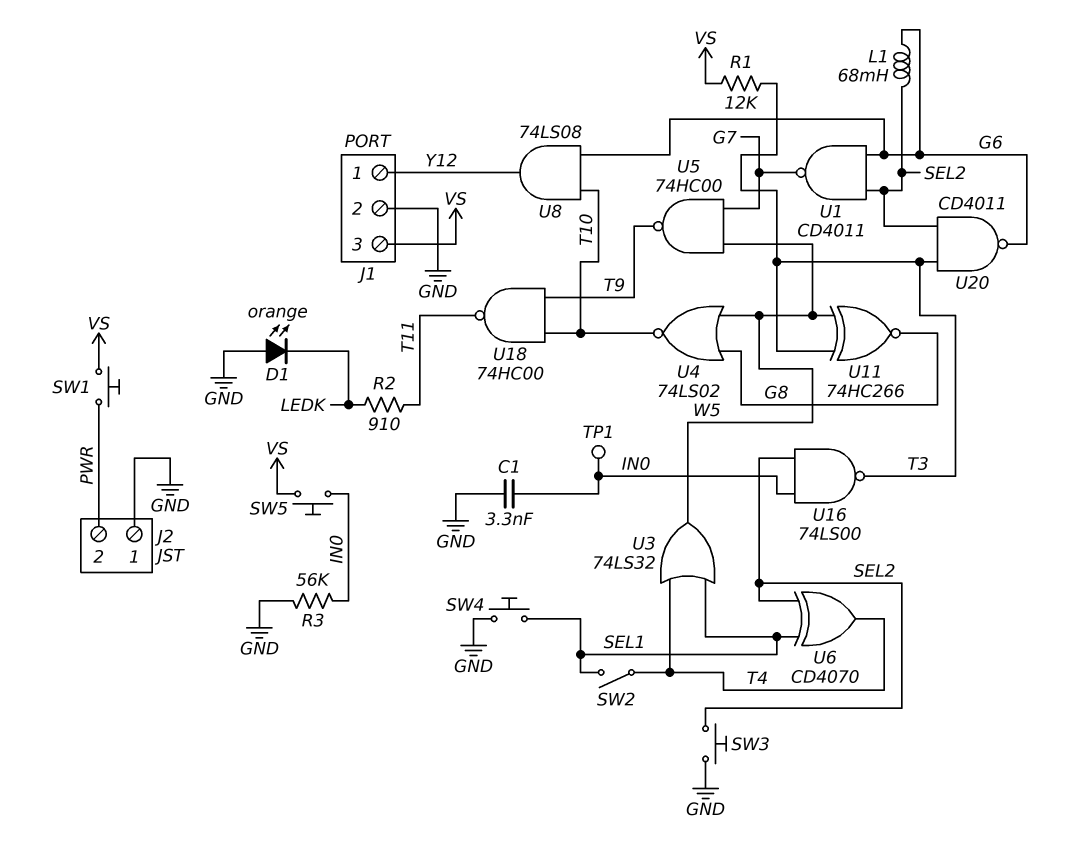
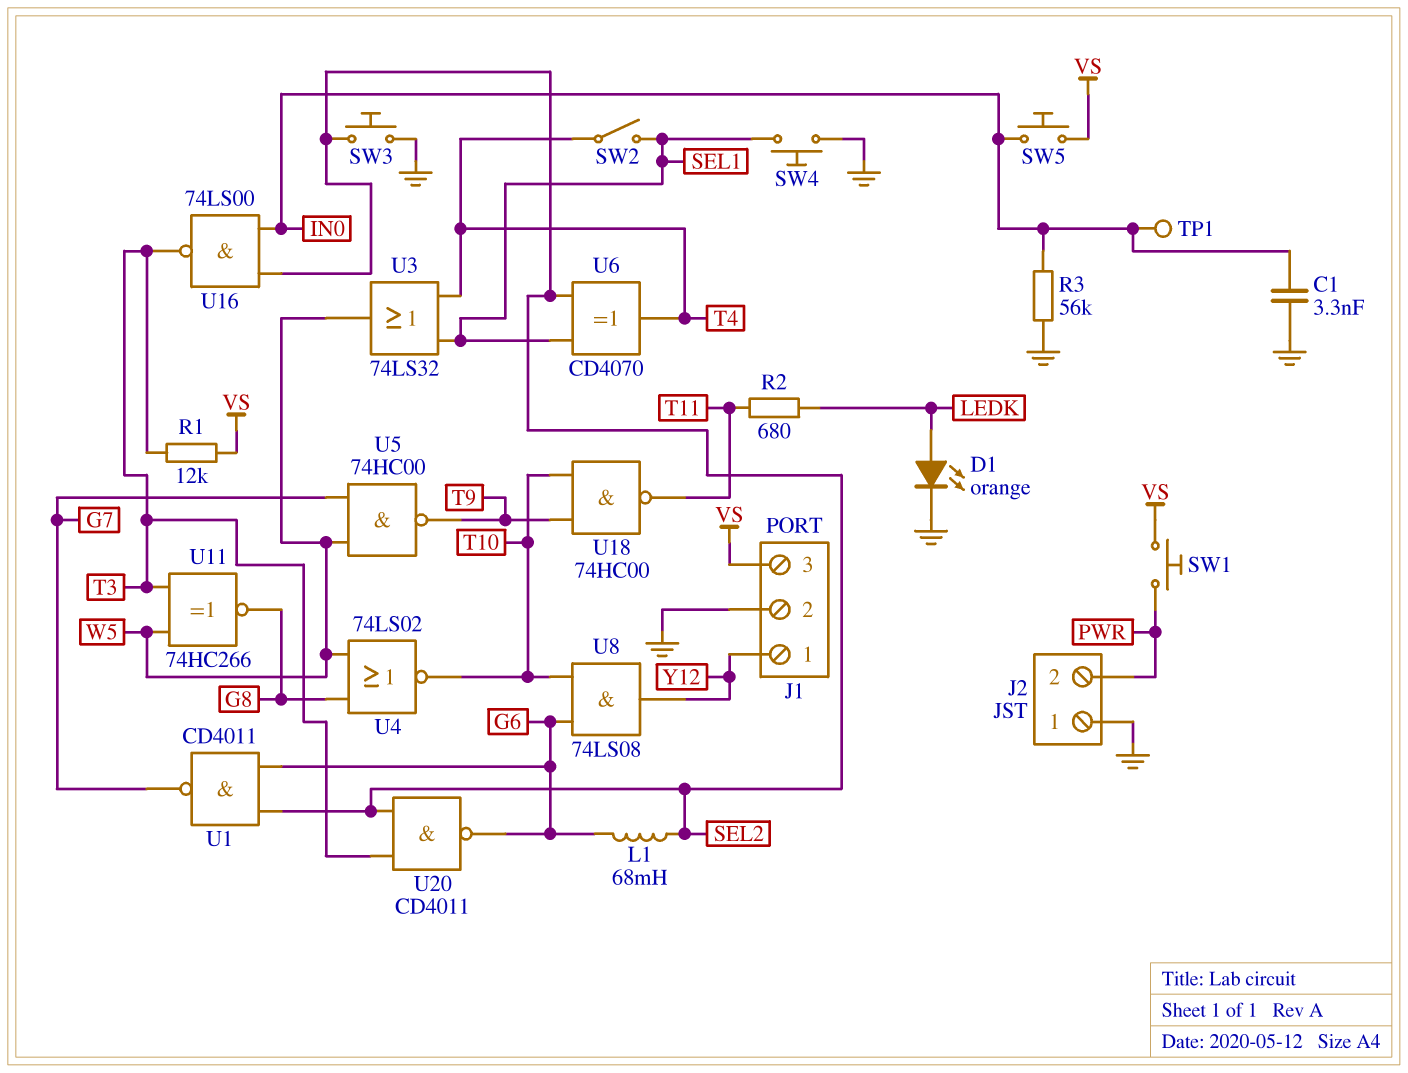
D1: LED orange (A GND, K LEDK) -> LED orange (A LEDK, K GND)
R2: 910 (LEDK, T11) -> 680 (LEDK, T11)

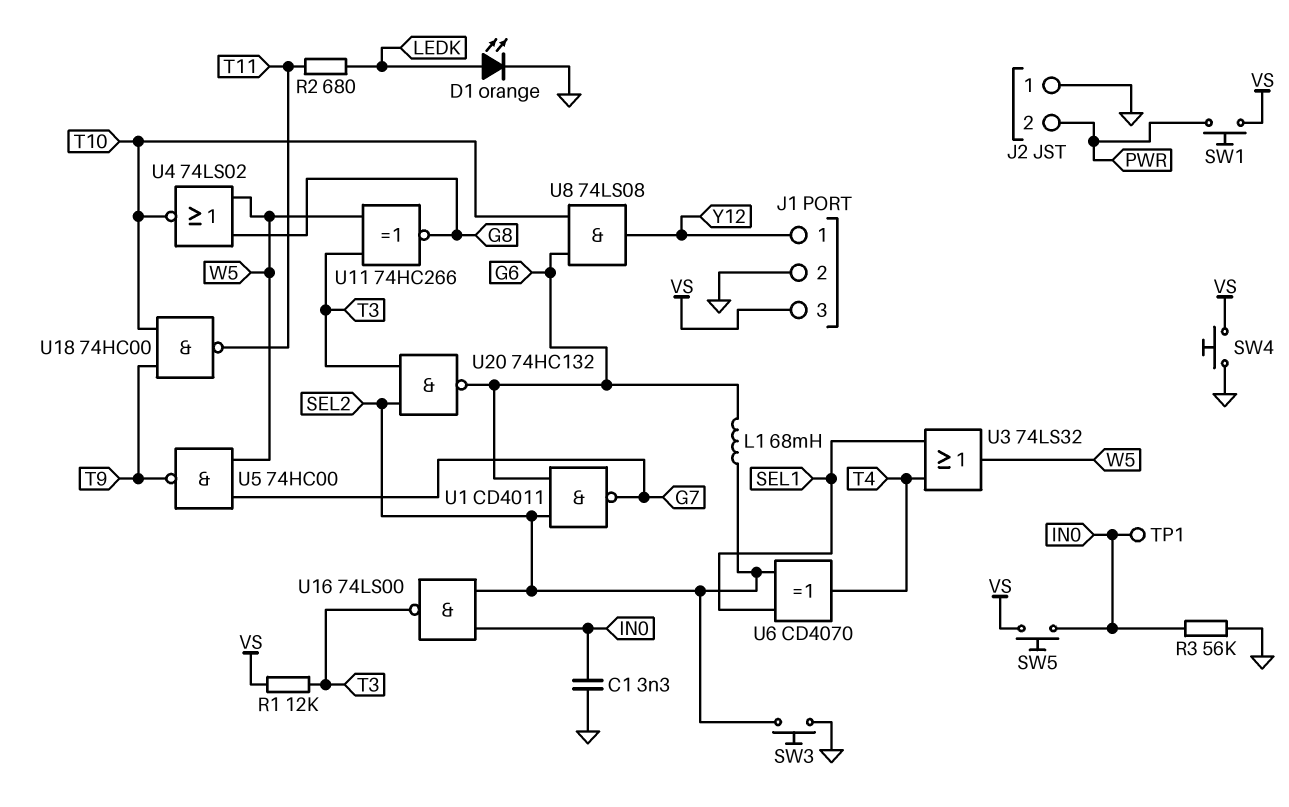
SW2: switch (SEL1, T4) -> none
SW4: button (GND, SEL1) -> button (GND, VS)
U20: NAND CD4011 (in SEL2, in T3, out G6) -> NAND 74HC132 (in SEL2, in T3, out G6)

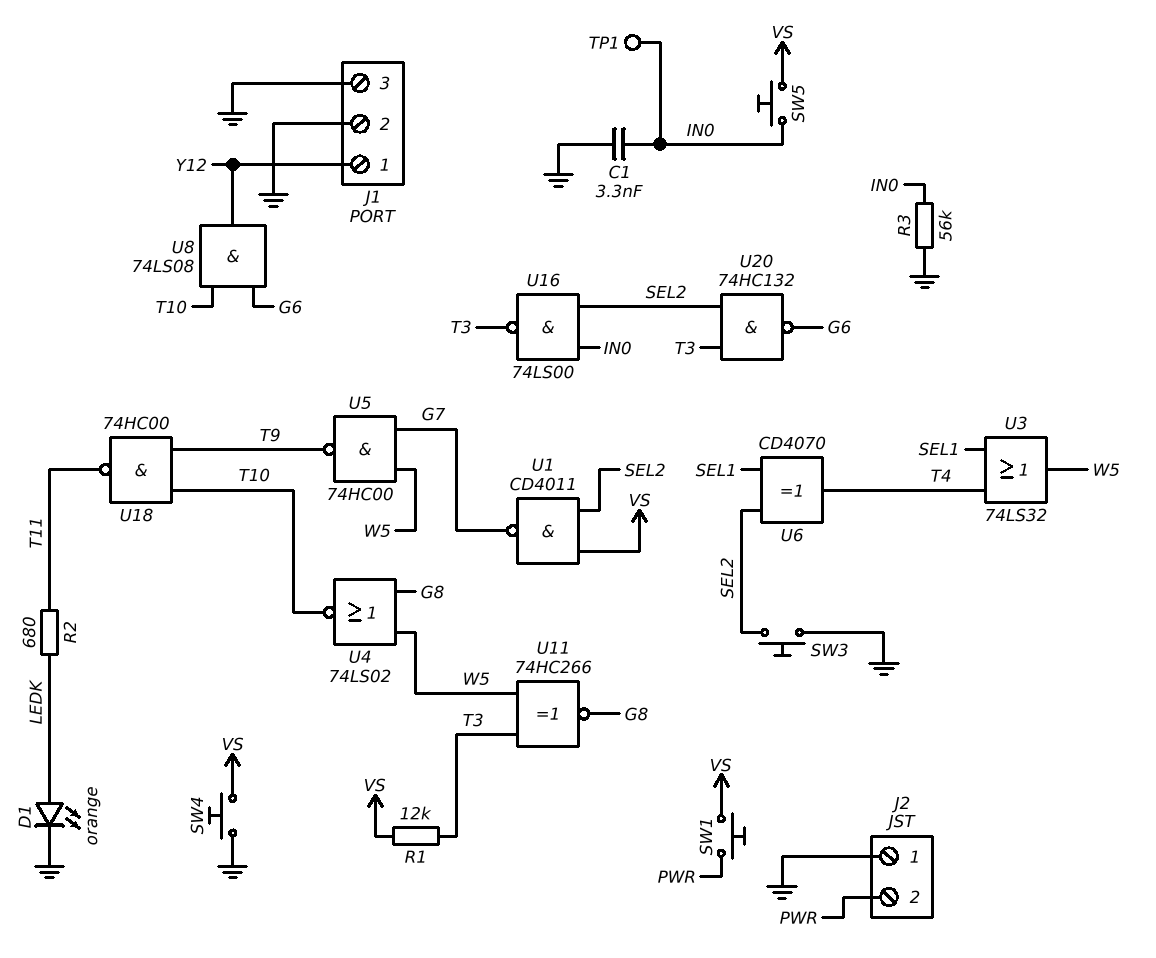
J1 pin 3: VS -> GND
L1: 68mH (G6, SEL2) -> none
U1: NAND CD4011 (in G6, in SEL2, out G7) -> NAND CD4011 (in SEL2, in VS, out G7)

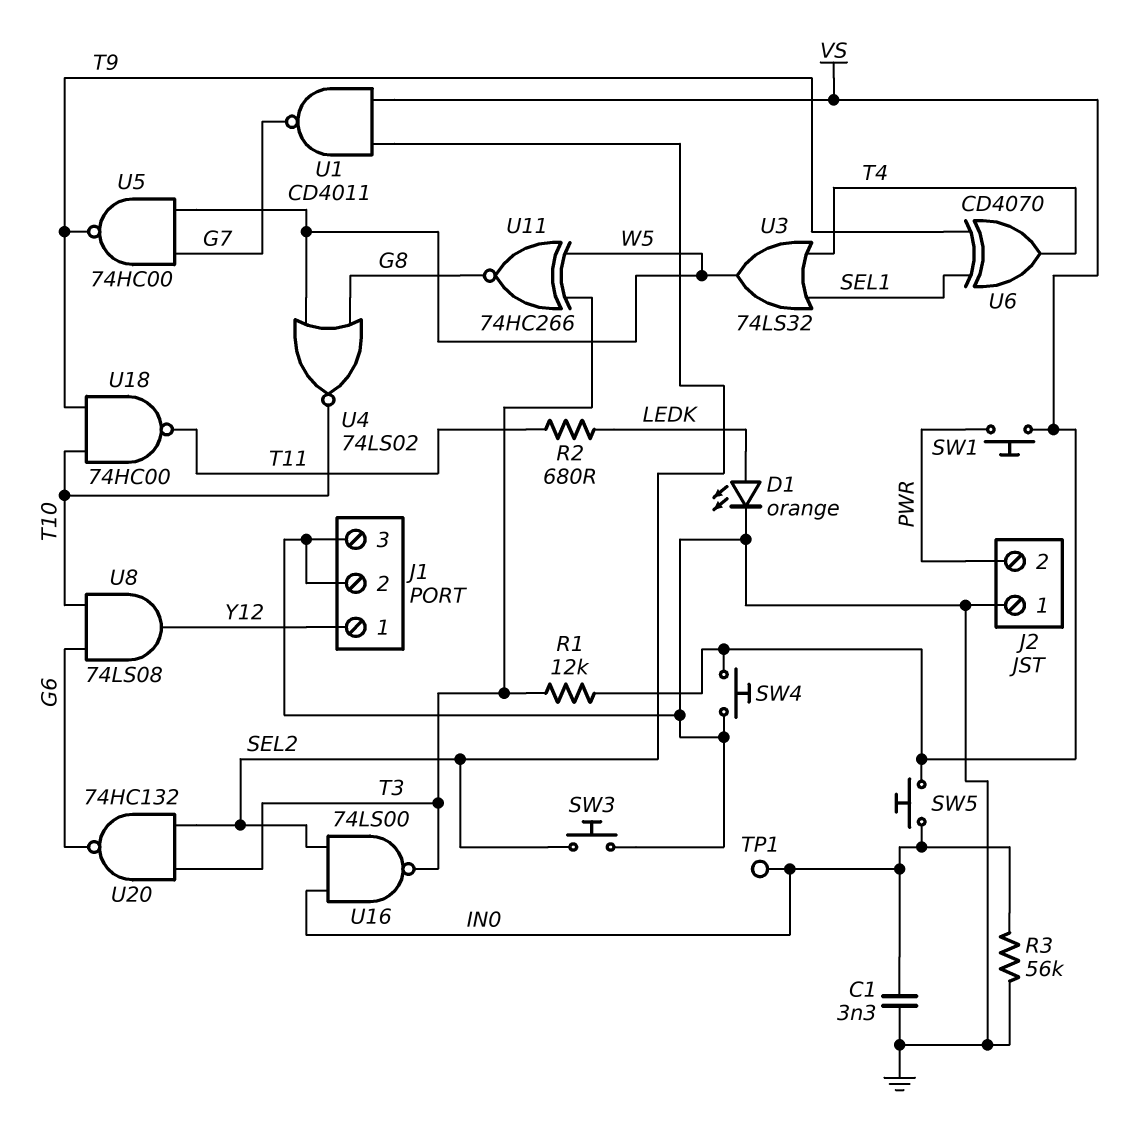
U6: XOR CD4070 (in SEL1, in SEL2, out T4) -> XOR CD4070 (in SEL1, in T9, out T4)

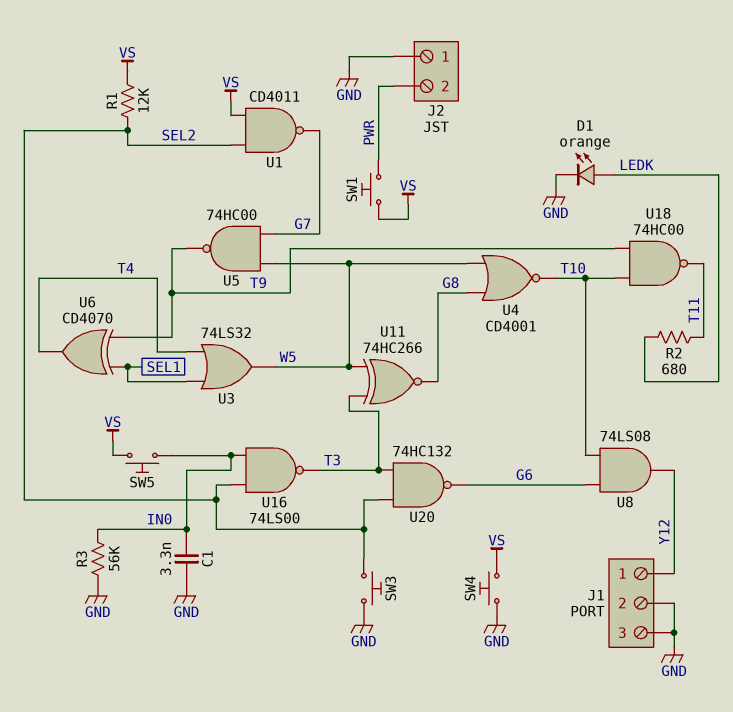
R1: 12k (T3, VS) -> 12k (SEL2, VS)
TP1: test point (IN0) -> none
U4: NOR 74LS02 (in G8, in W5, out T10) -> NOR CD4001 (in G8, in W5, out T10)

